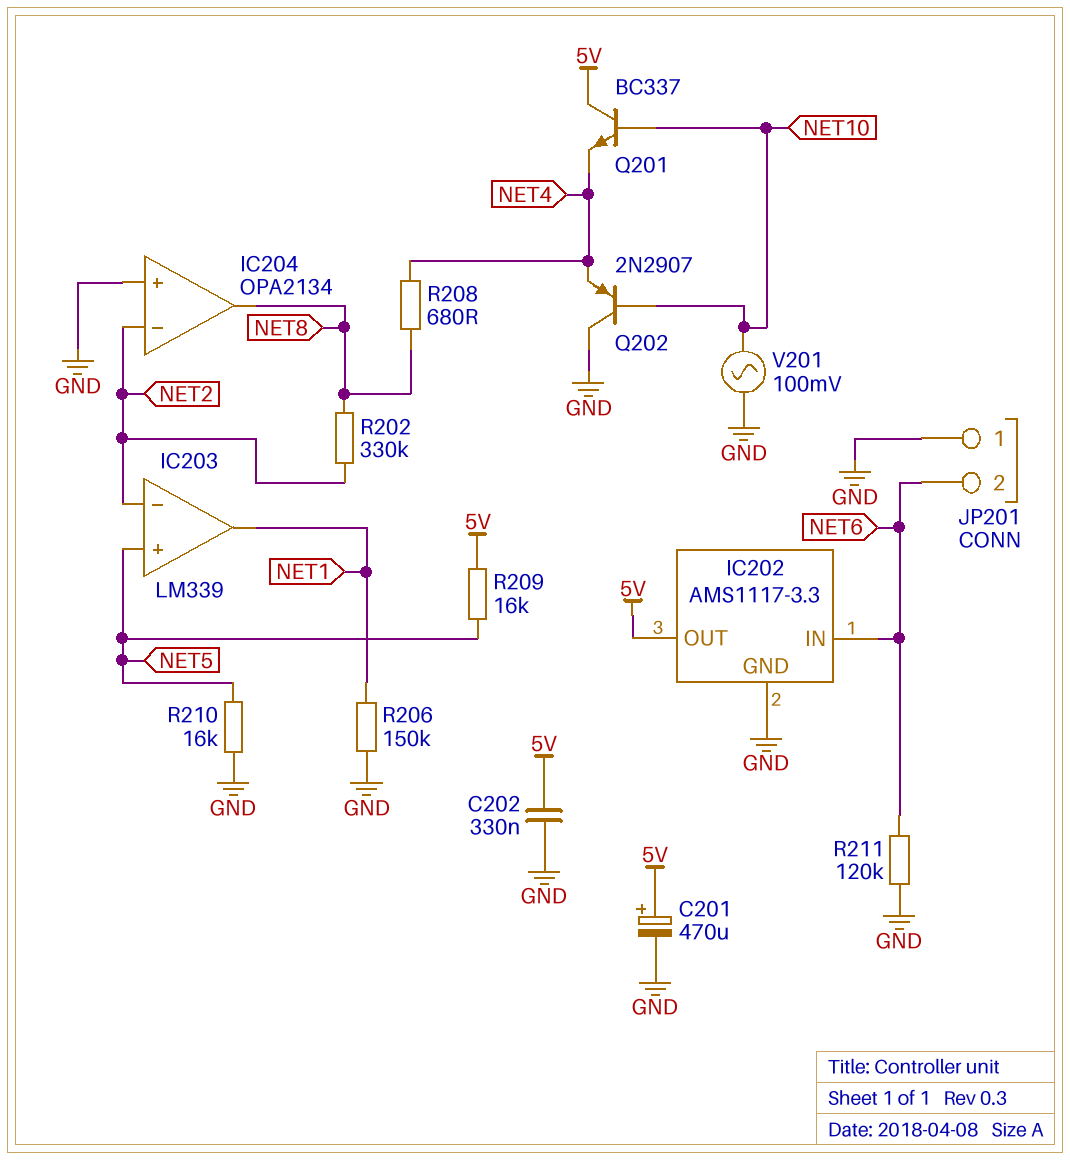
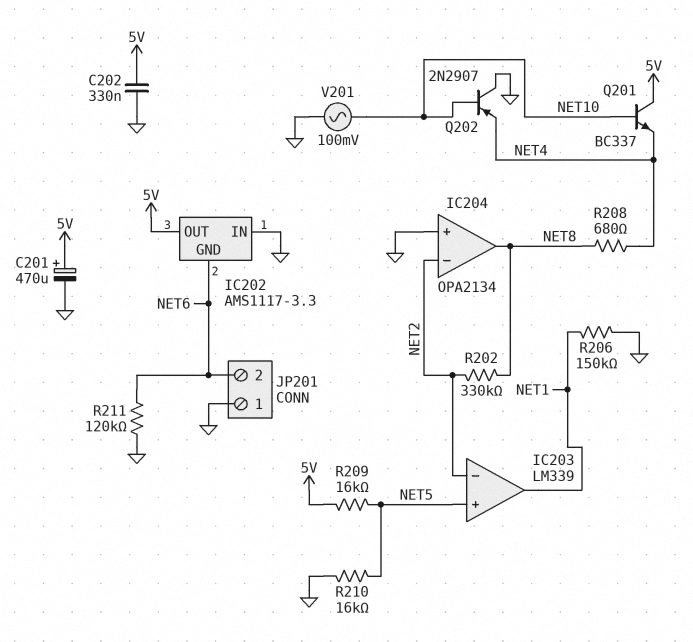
IC202 pin GND: GND -> NET6
IC202 pin IN: NET6 -> GND

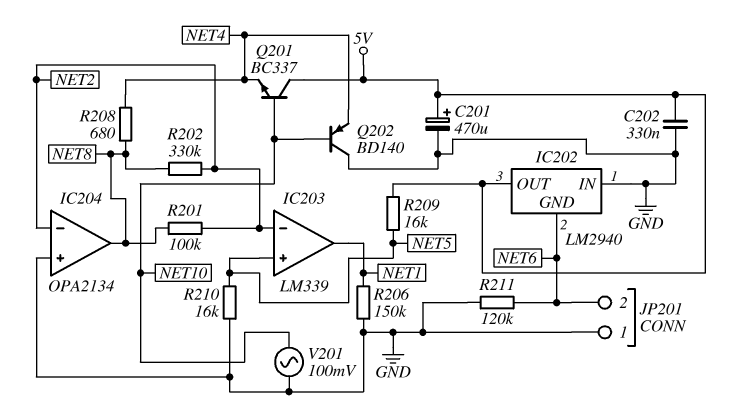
IC202: AMS1117-3.3 -> LM2940
Q202: PNP 2N2907 (B NET10, C GND, E NET4) -> PNP BD140 (B NET10, C GND, E NET4)
R201: none -> 100k (NET2, NET8)

